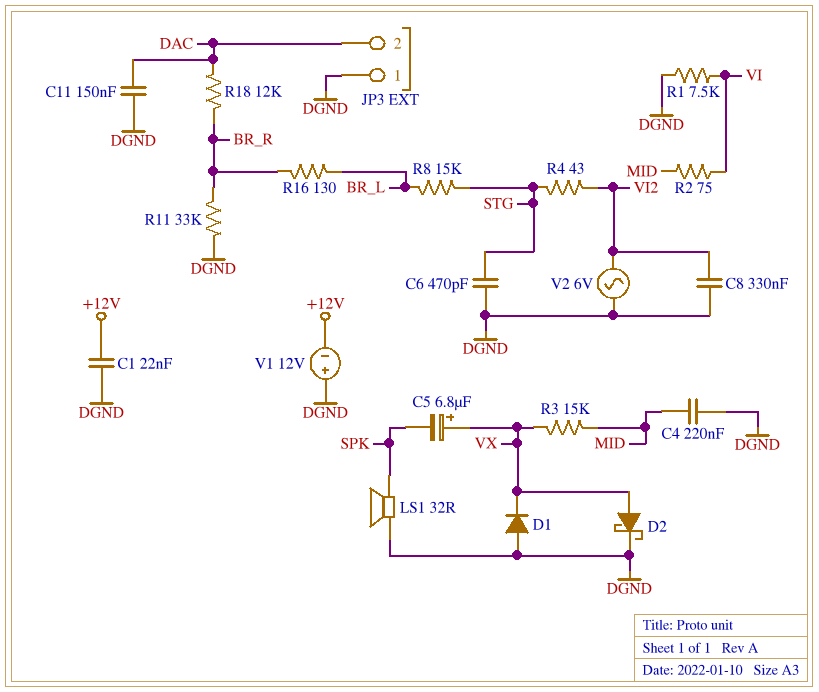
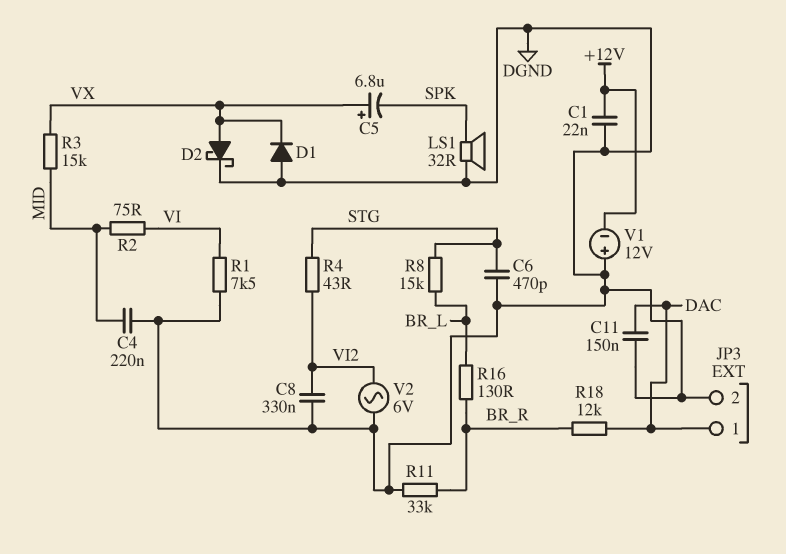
JP3 pin 1: DGND -> DAC
JP3 pin 2: DAC -> DGND

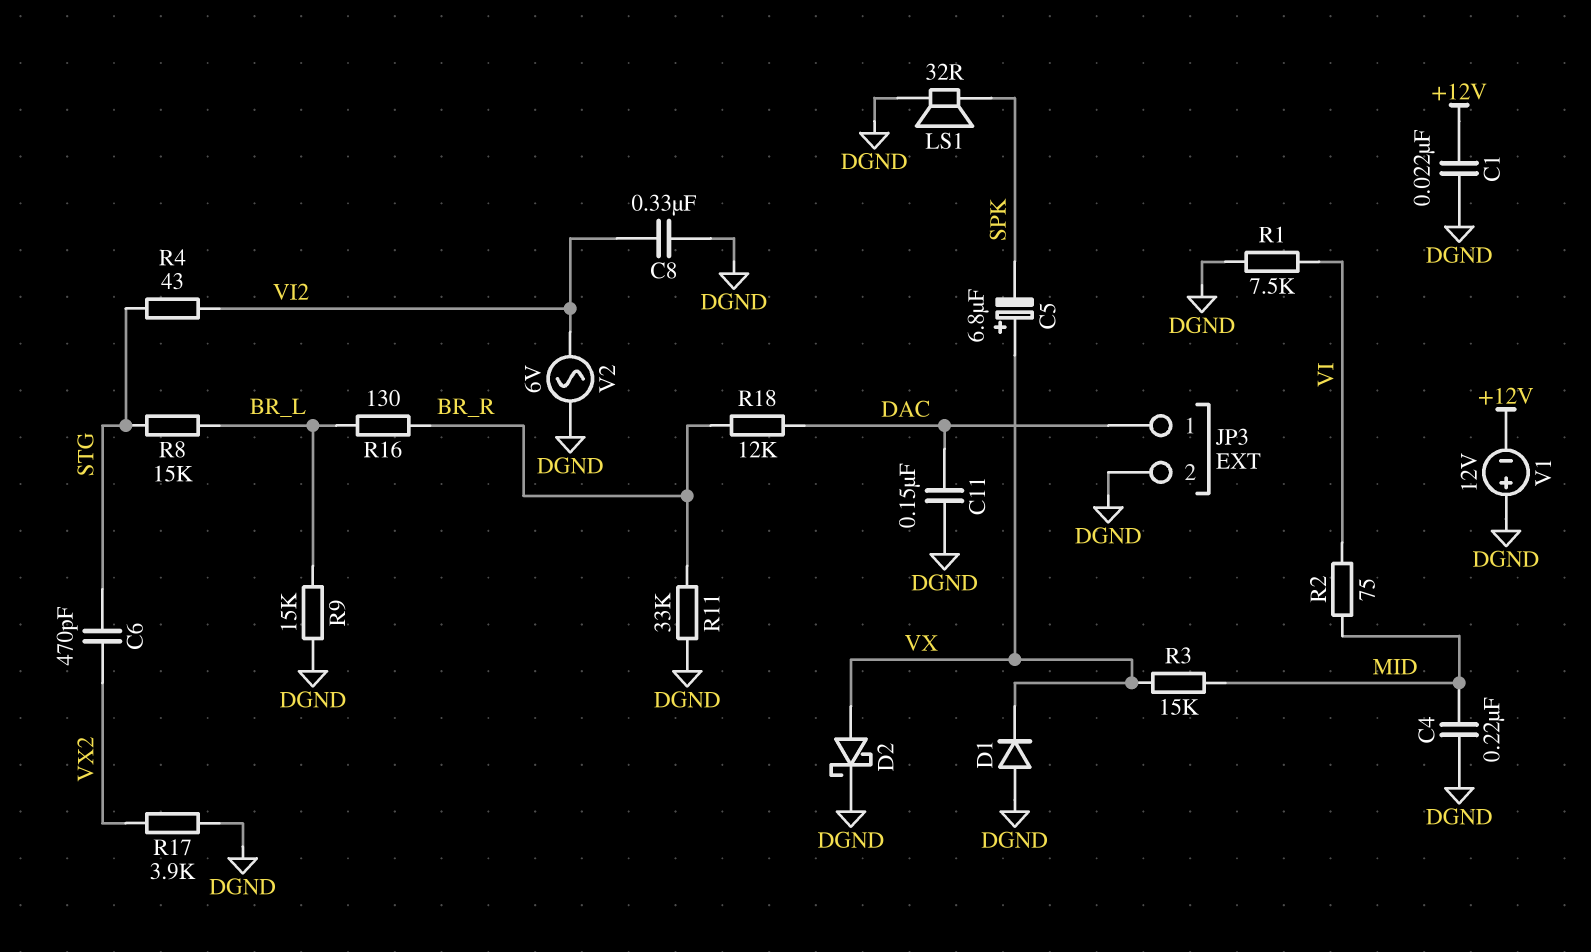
C6: 470pF (DGND, STG) -> 470pF (STG, VX2)
R9: none -> 15k (BR_L, DGND)
R17: none -> 3.9k (DGND, VX2)

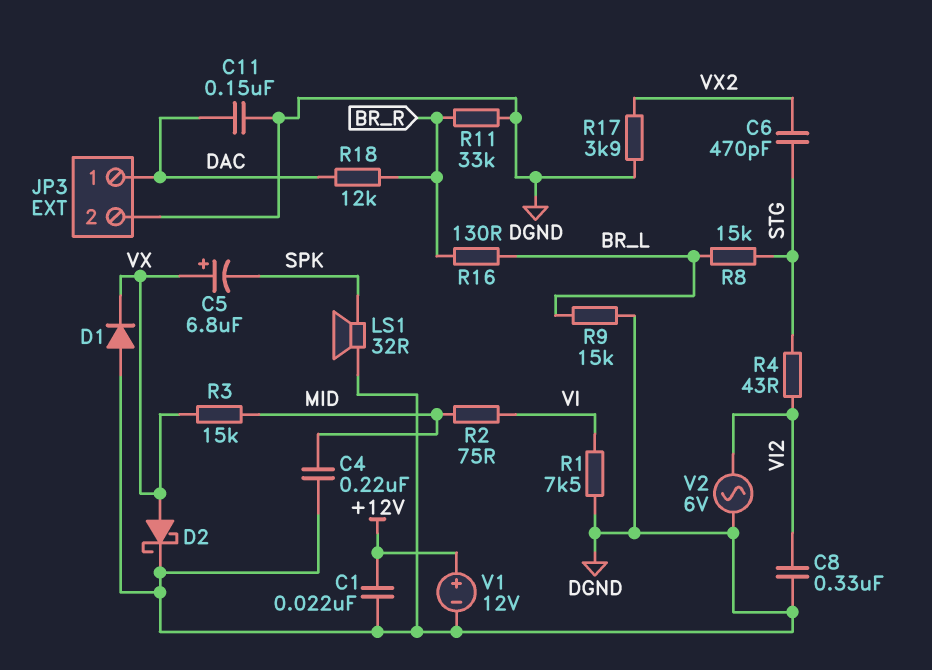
V1: 12V (plus DGND, minus +12V) -> 12V (plus +12V, minus DGND)

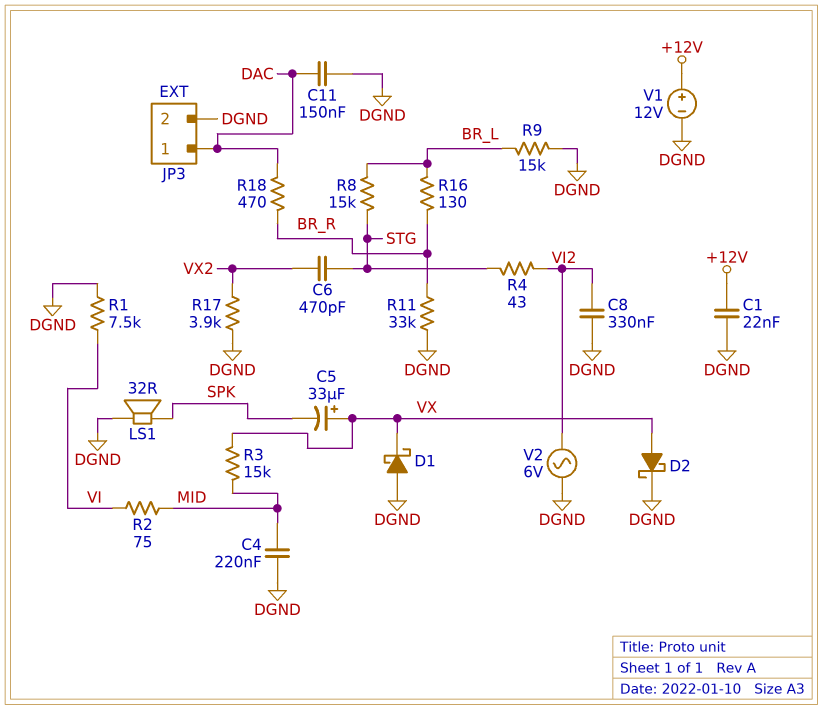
C5: 6.8uF (plus VX, minus SPK) -> 33uF (plus VX, minus SPK)
D1: diode (A DGND, K VX) -> schottky (A DGND, K VX)
R18: 12k (BR_R, DAC) -> 470 (BR_R, DAC)

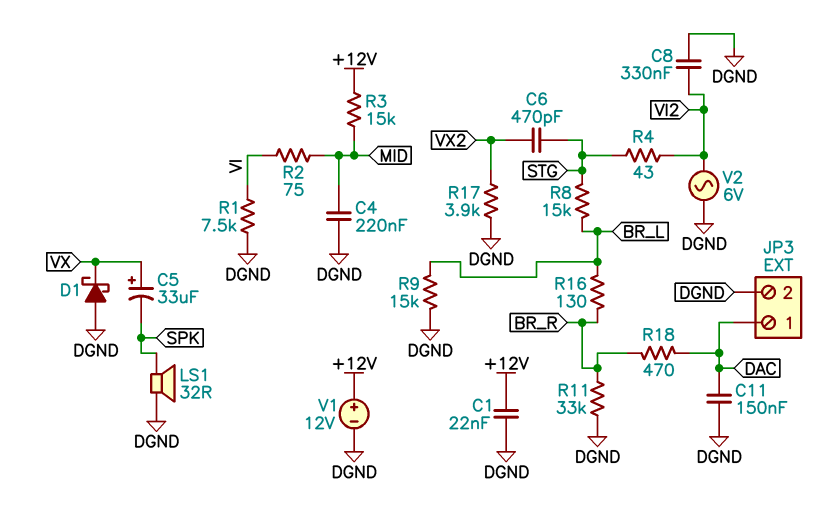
D2: schottky (A VX, K DGND) -> none
R3: 15k (MID, VX) -> 15k (+12V, MID)

